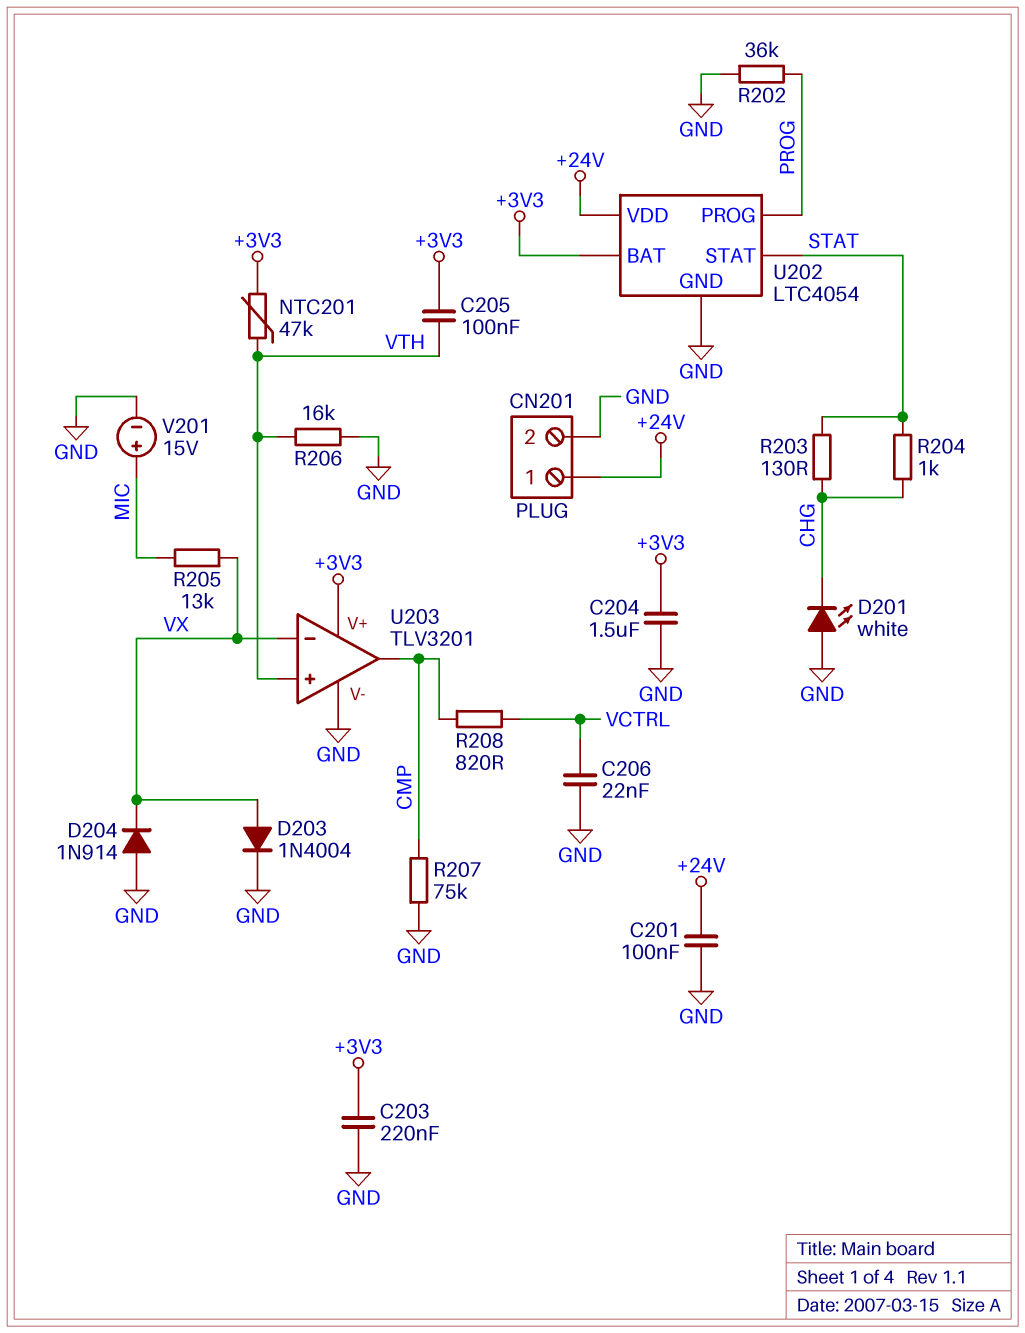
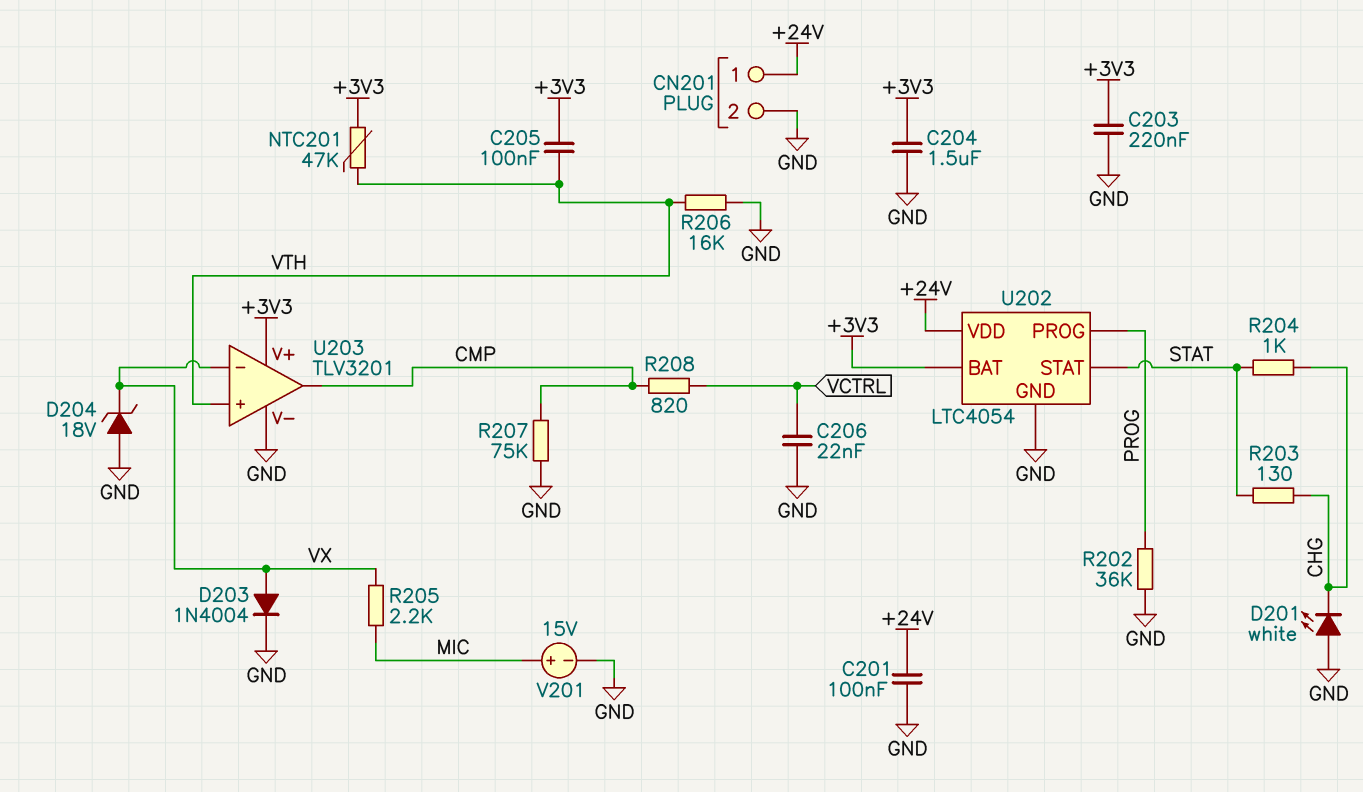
D204: diode 1N914 (A GND, K VX) -> zener 18V (A GND, K VX)
R205: 13k (MIC, VX) -> 2.2k (MIC, VX)

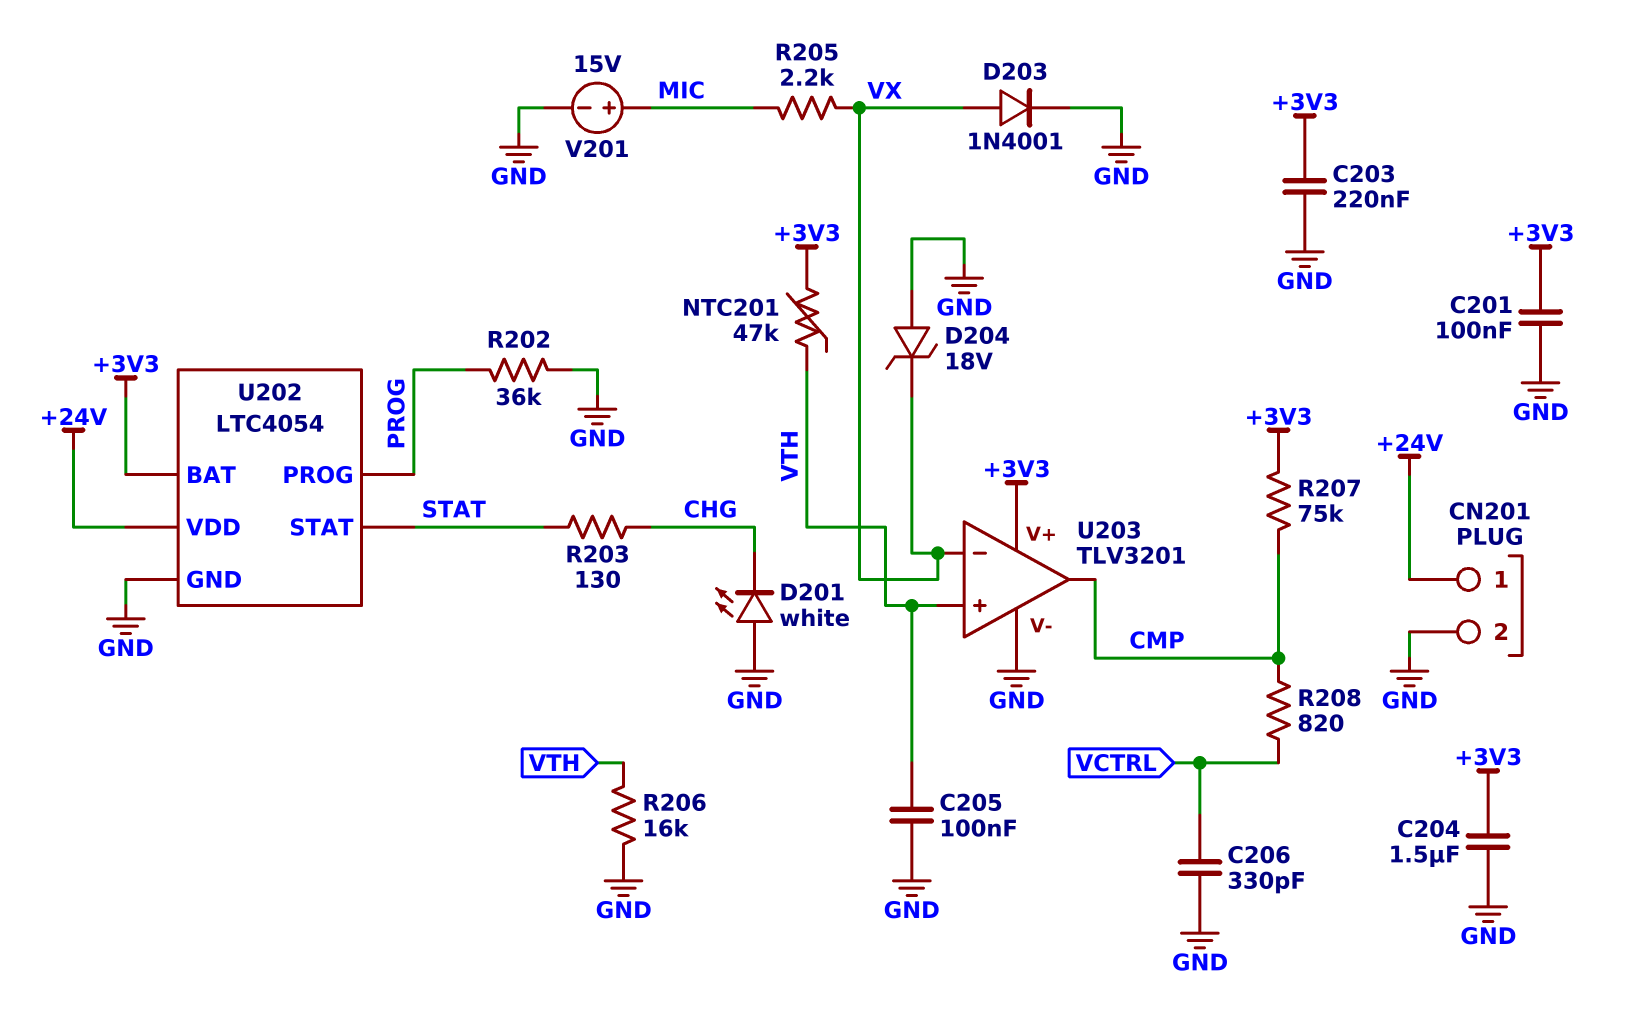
C201: 100nF (+24V, GND) -> 100nF (+3V3, GND)
C205: 100nF (+3V3, VTH) -> 100nF (GND, VTH)
C206: 22nF (GND, VCTRL) -> 330pF (GND, VCTRL)
D203: diode 1N4004 (A VX, K GND) -> diode 1N4001 (A VX, K GND)
R204: 1k (CHG, STAT) -> none
R207: 75k (CMP, GND) -> 75k (+3V3, CMP)

